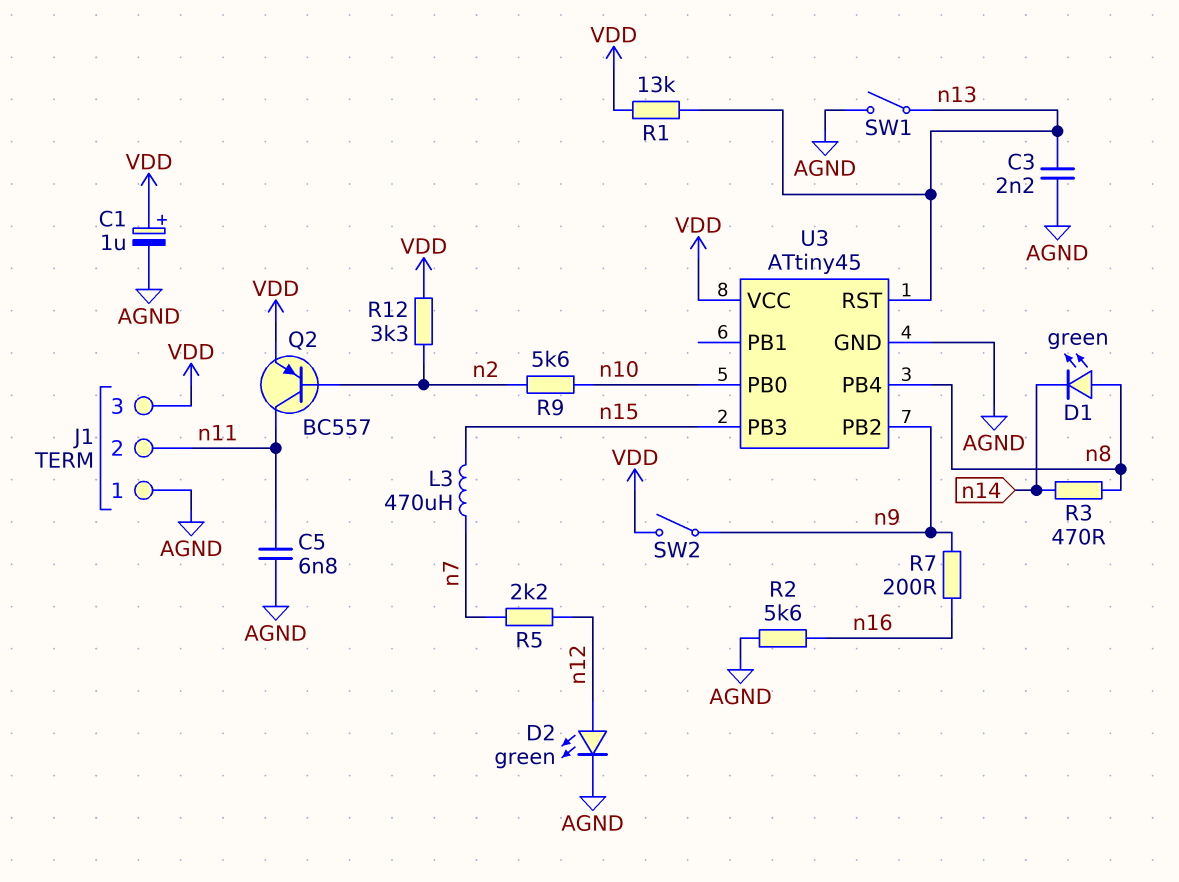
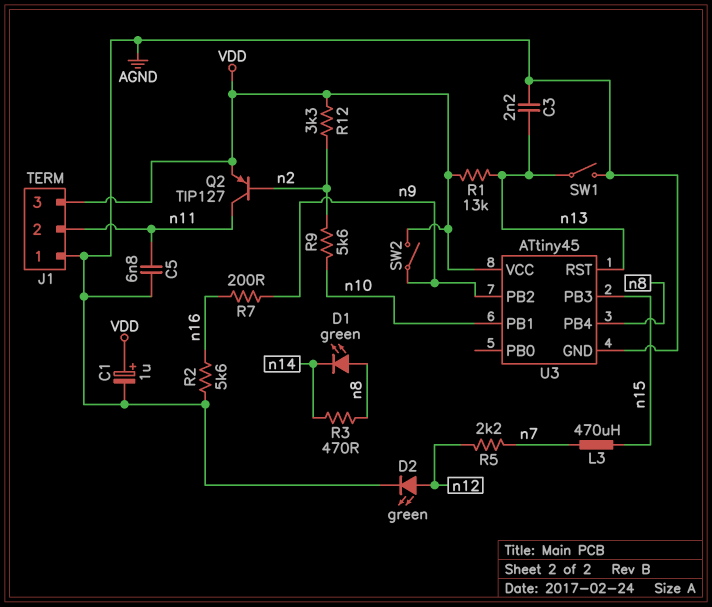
Q2: PNP BC557 (B n2, C n11, E VDD) -> PNP TIP127 (B n2, C n11, E VDD)
U3 pin PB0: n10 -> none
U3 pin PB1: none -> n10

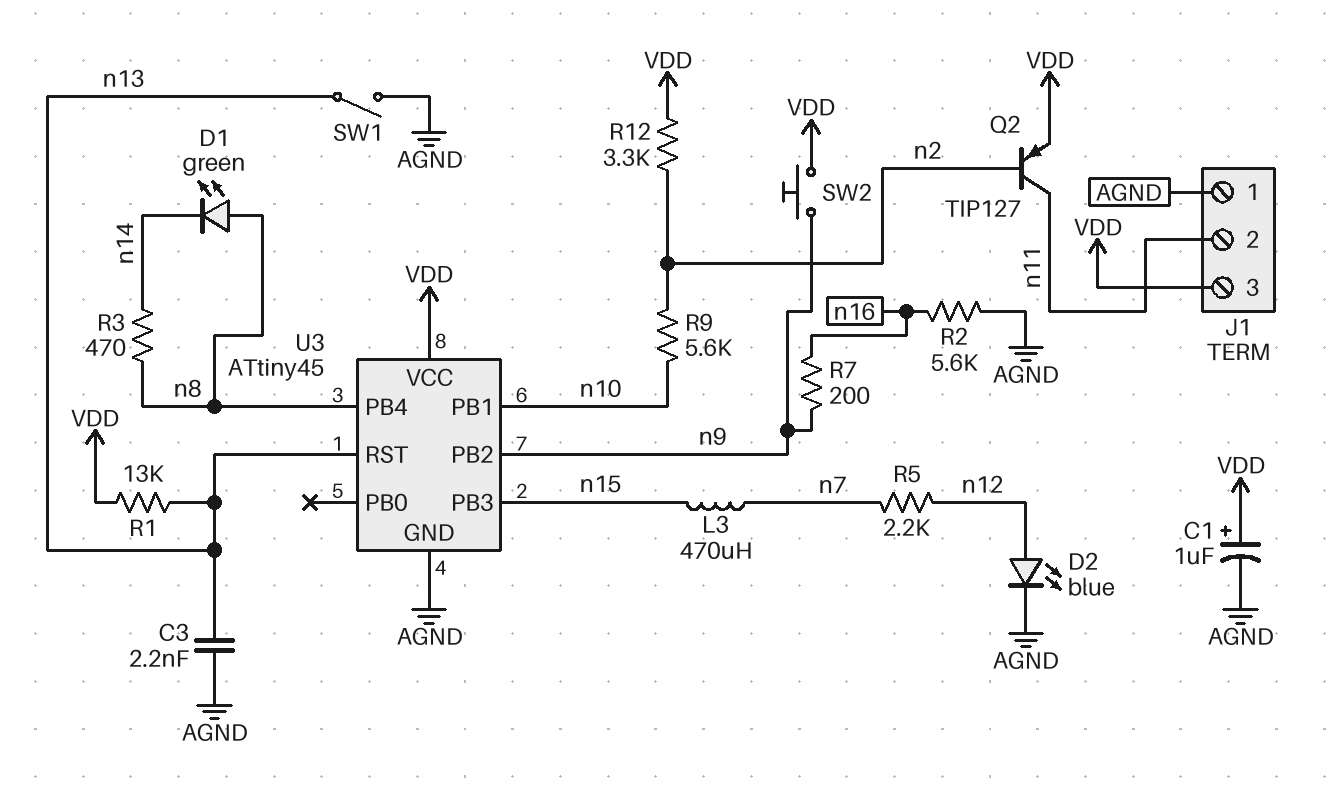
C5: 6.8nF (AGND, n11) -> none
D2: LED green (A n12, K AGND) -> LED blue (A n12, K AGND)
SW2: switch (VDD, n9) -> button (VDD, n9)

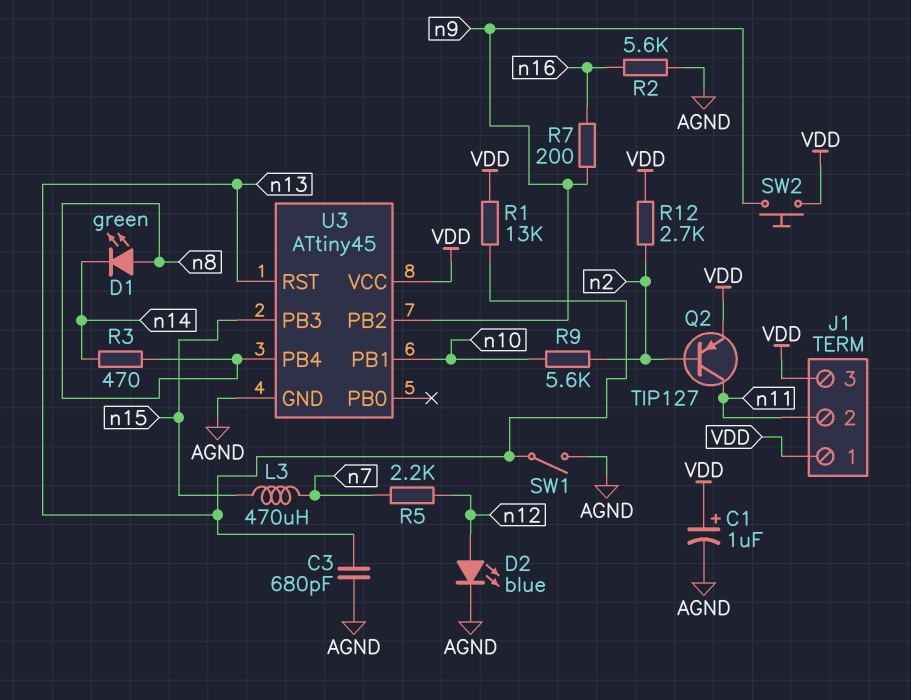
C3: 2.2nF (AGND, n13) -> 680pF (AGND, n13)
J1 pin 1: AGND -> VDD
R12: 3.3k (VDD, n2) -> 2.7k (VDD, n2)

